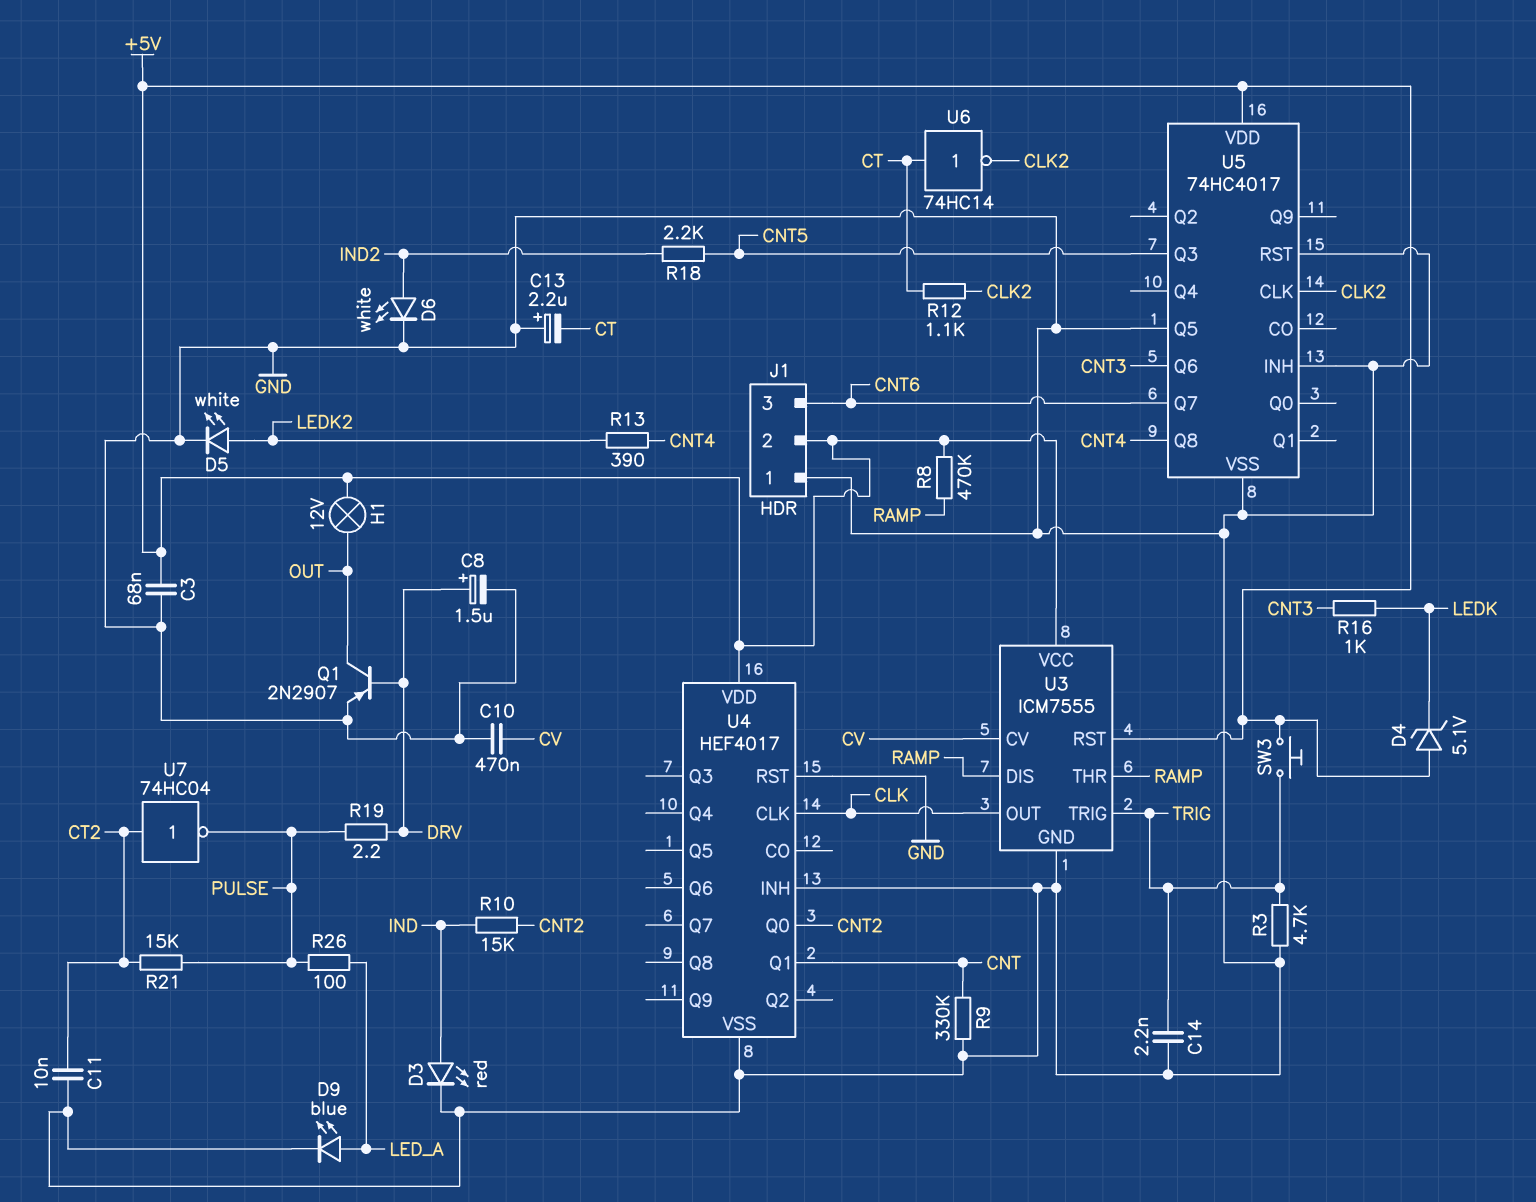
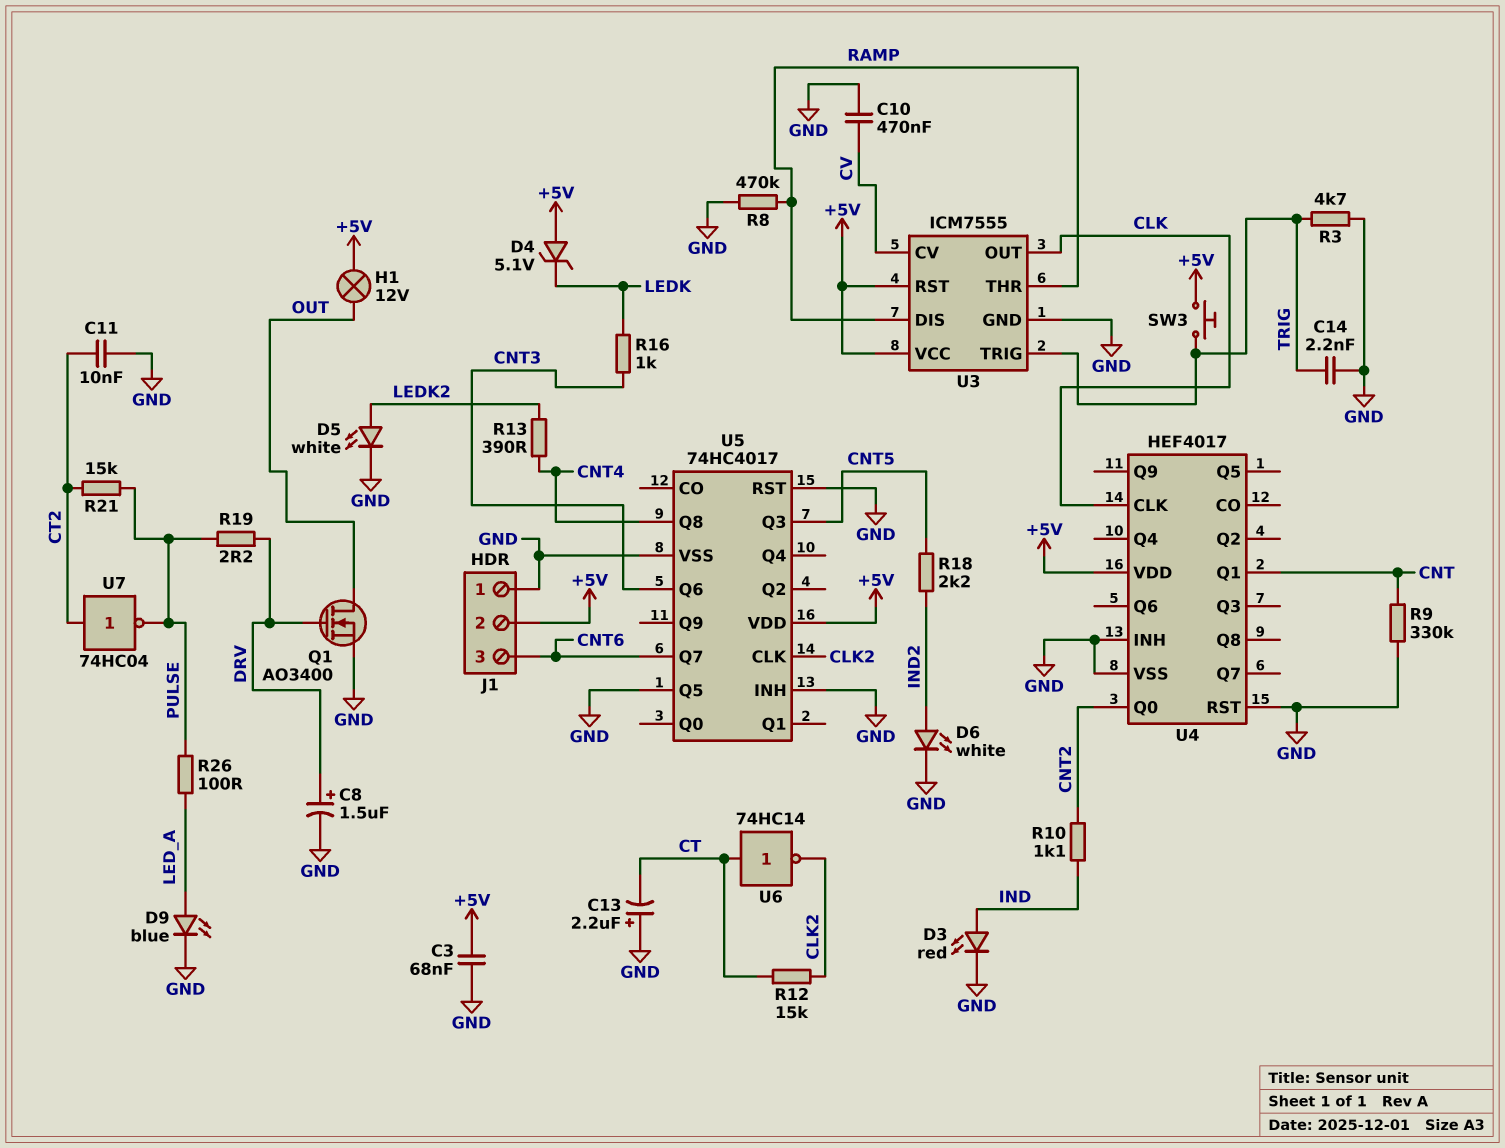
Q1: PNP 2N2907 (B DRV, C OUT, E GND) -> NMOS AO3400 (G DRV, D OUT, S GND)
R8: 470k (+5V, RAMP) -> 470k (GND, RAMP)
R10: 15k (CNT2, IND) -> 1.1k (CNT2, IND)
R12: 1.1k (CLK2, CT) -> 15k (CLK2, CT)

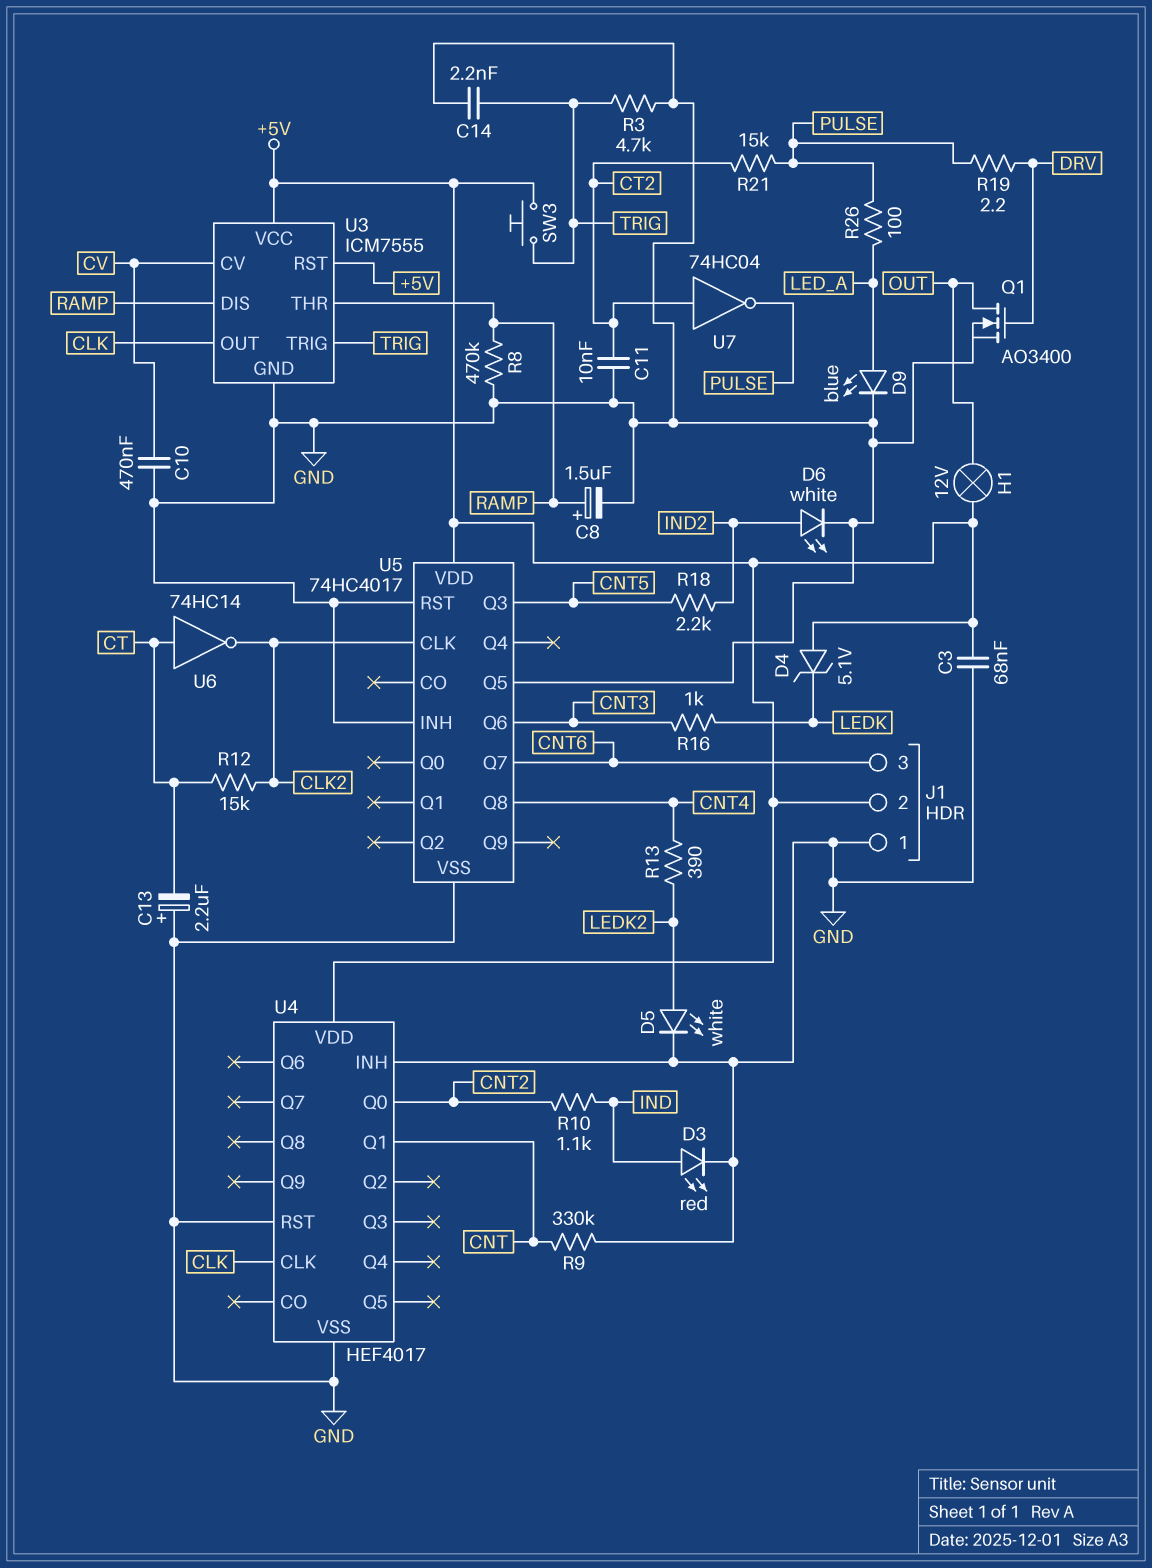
C8: 1.5uF (plus DRV, minus GND) -> 1.5uF (plus RAMP, minus GND)

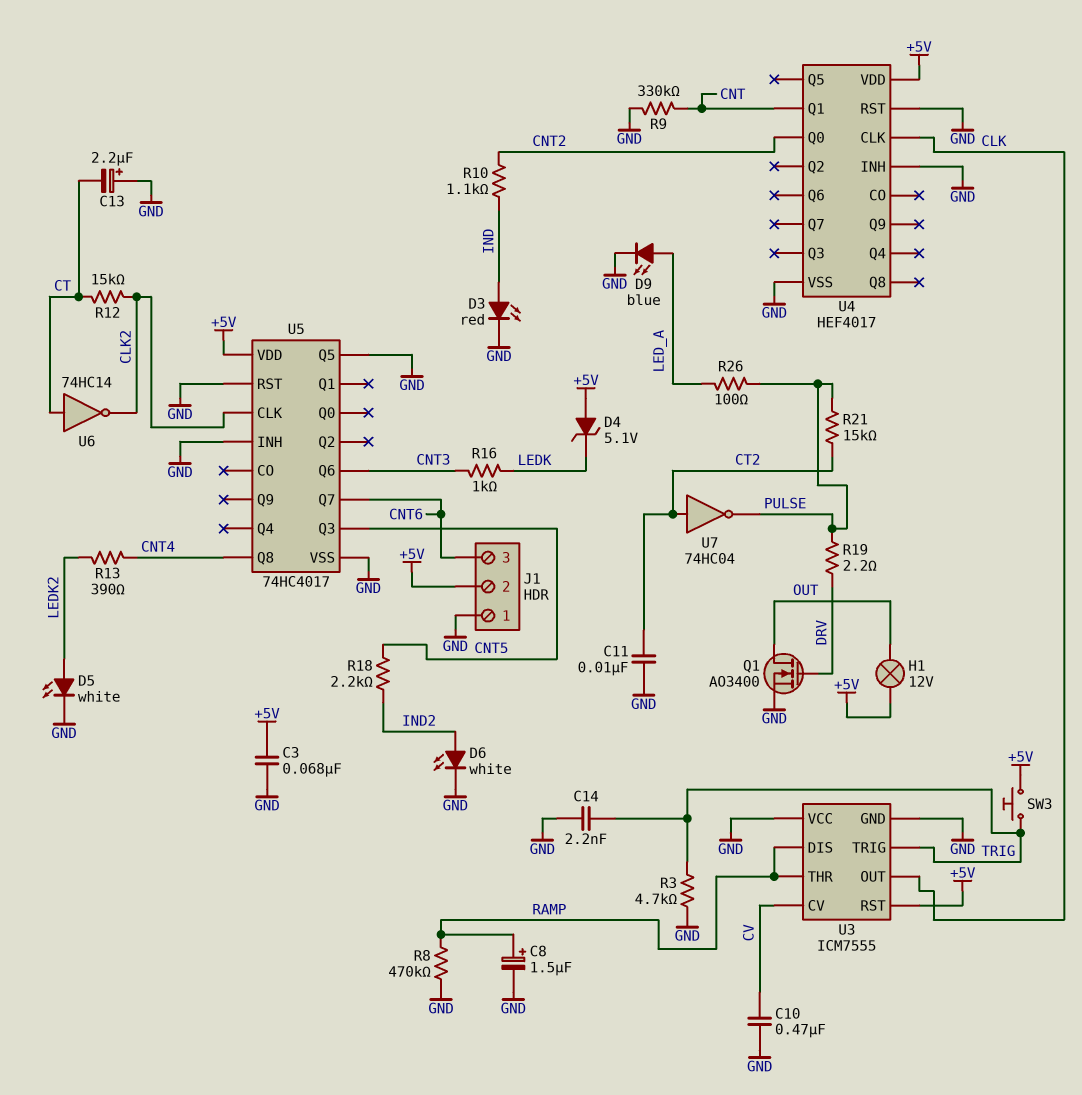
U3 pin VCC: +5V -> GND

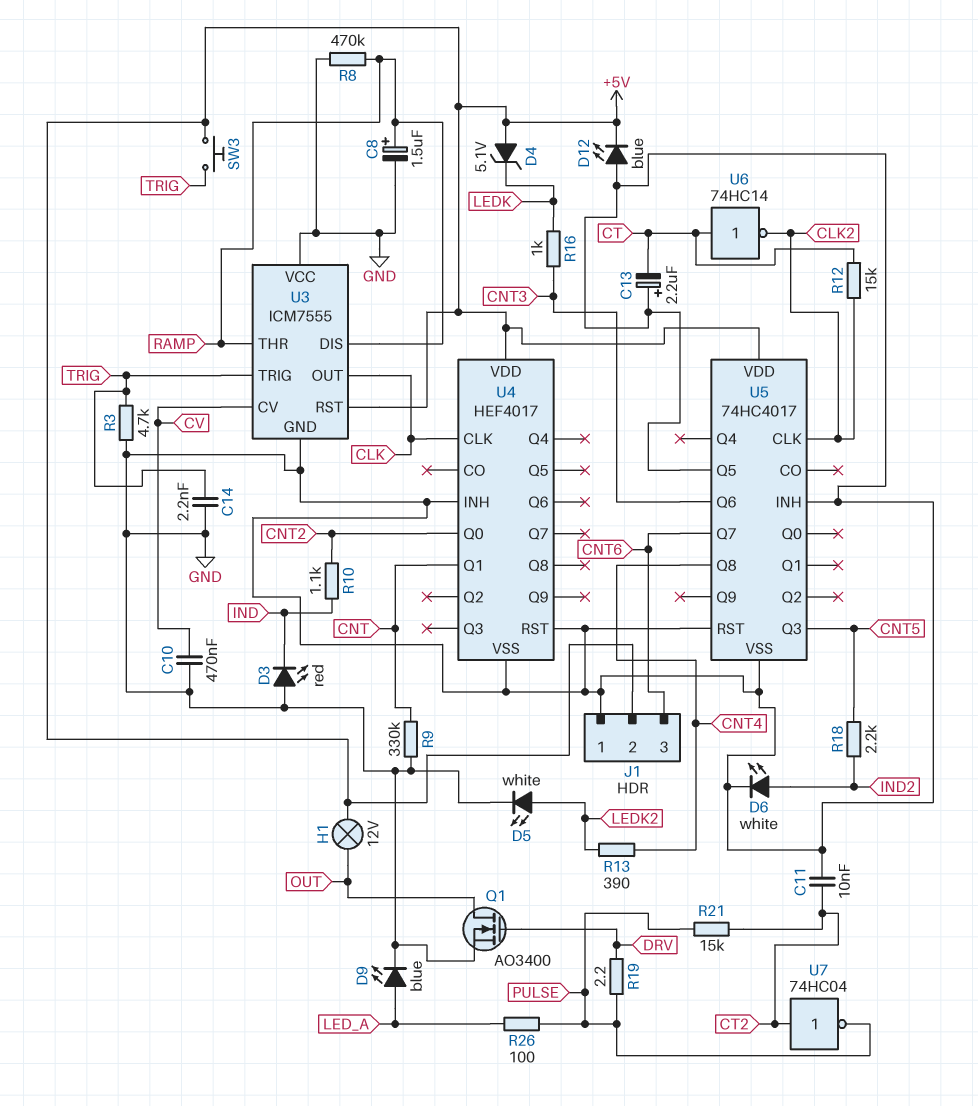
C3: 68nF (+5V, GND) -> none
D3: LED red (A IND, K GND) -> LED red (A GND, K IND)
D12: none -> LED blue (A GND, K +5V)

